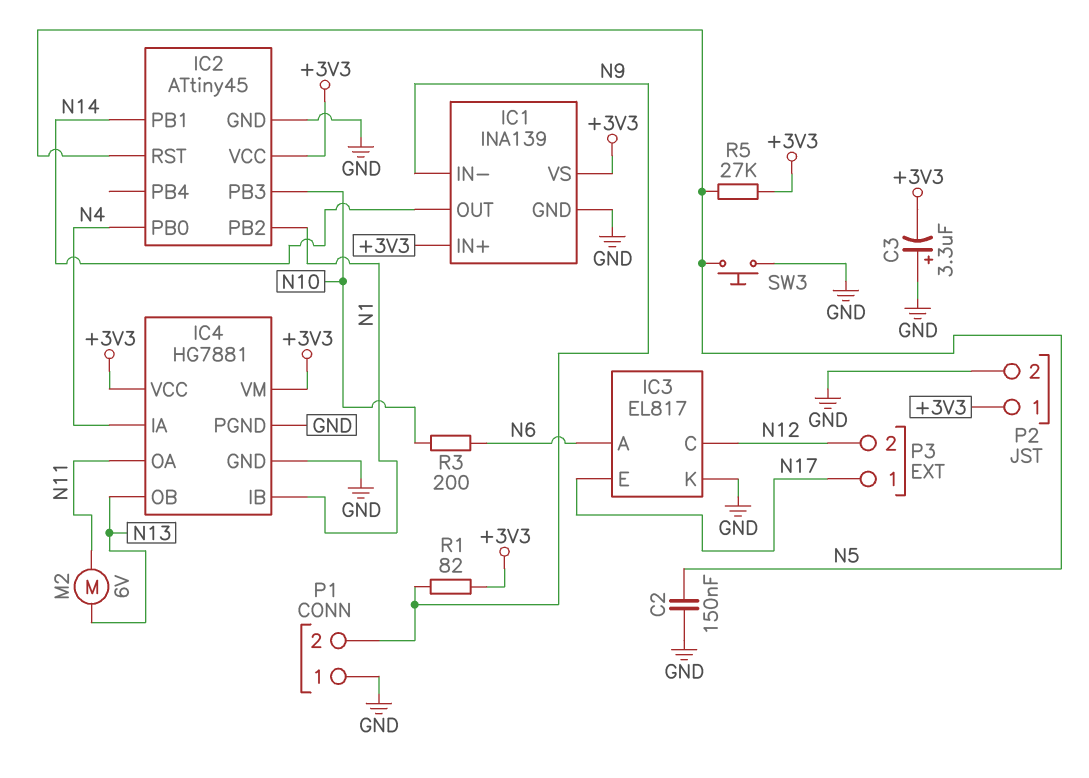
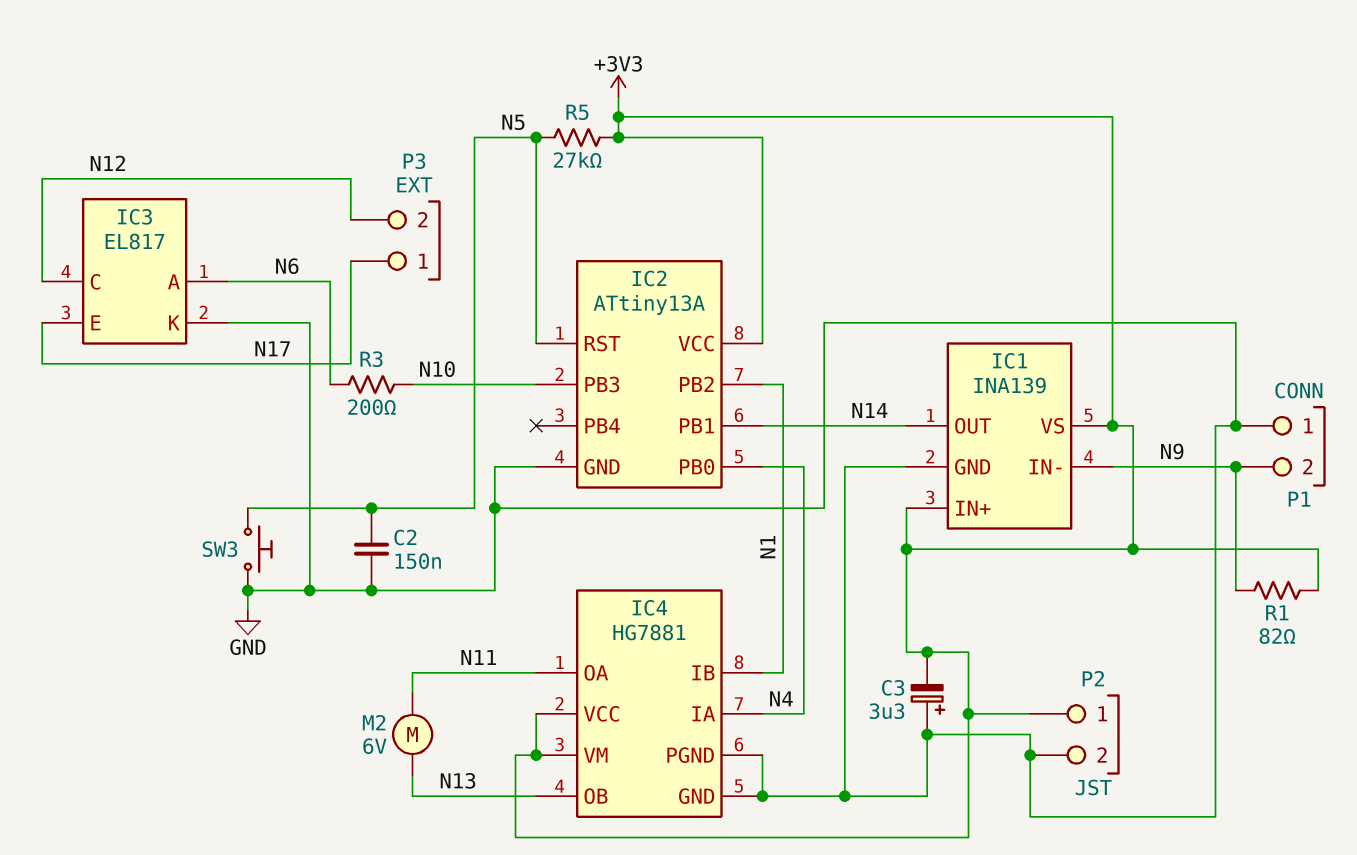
IC2: ATtiny45 -> ATtiny13A

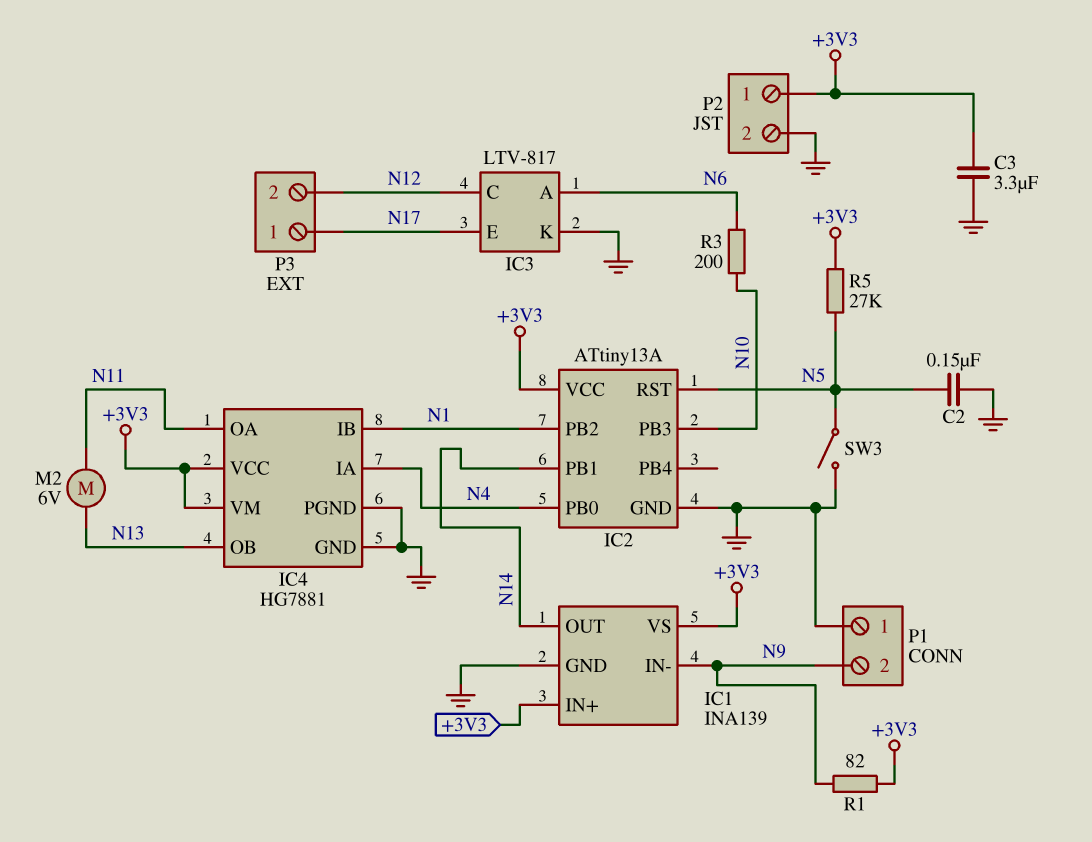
C3: 3.3uF (plus GND, minus +3V3) -> 3.3uF (+3V3, GND)
IC3: EL817 -> LTV-817
SW3: button (GND, N5) -> switch (GND, N5)

